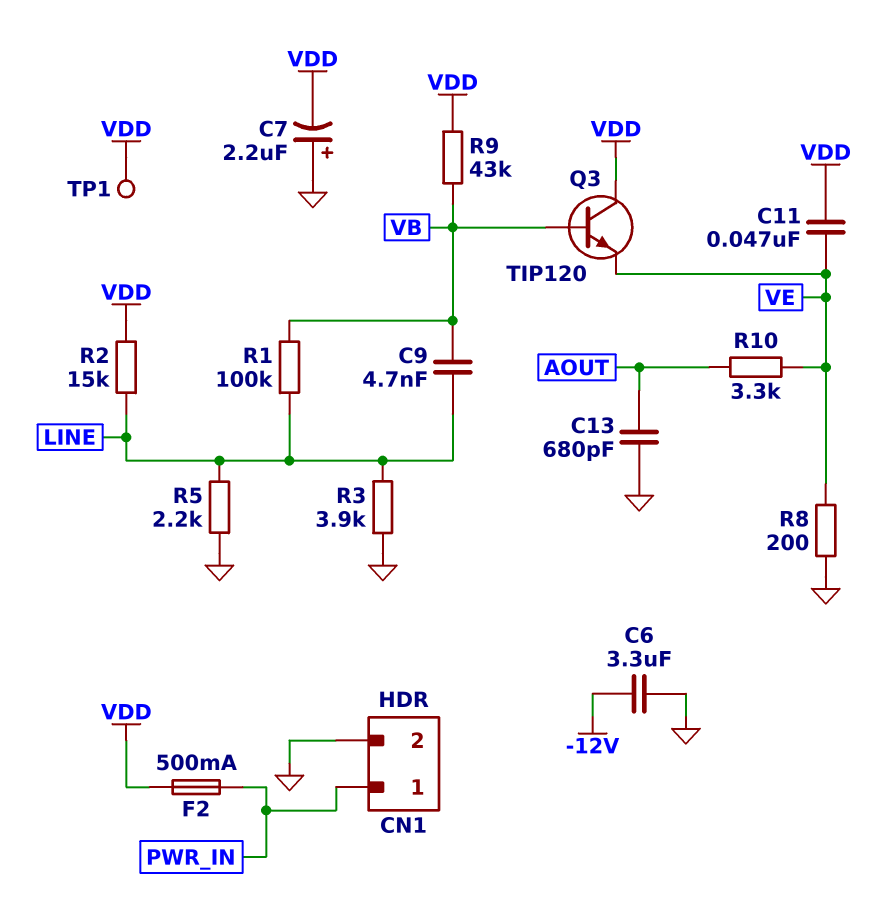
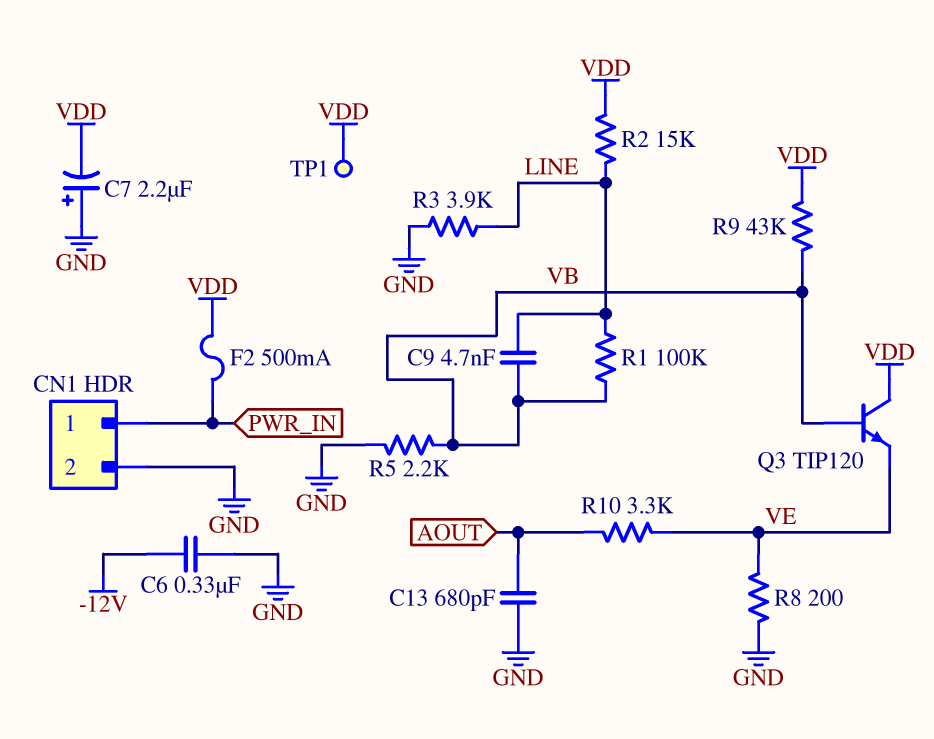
C6: 3.3uF (-12V, GND) -> 330nF (-12V, GND)
C11: 47nF (VDD, VE) -> none
R5: 2.2k (GND, LINE) -> 2.2k (GND, VB)

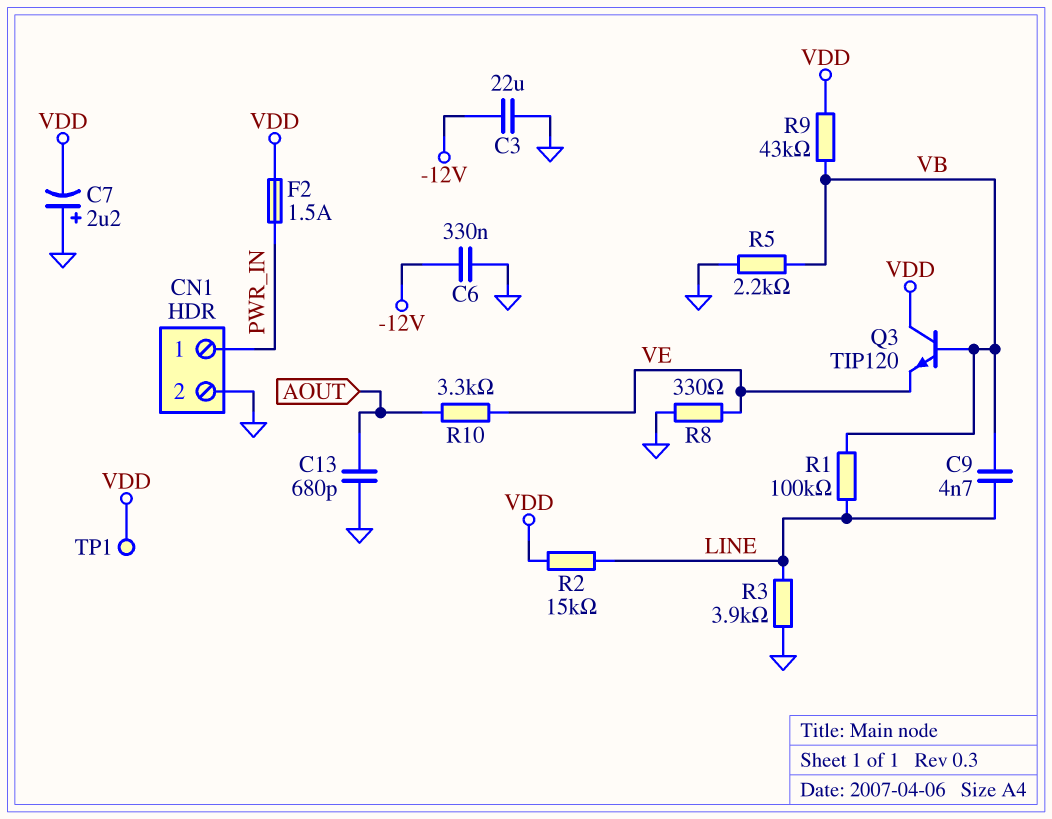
C3: none -> 22uF (-12V, GND)
F2: 500mA (PWR_IN, VDD) -> 1.5A (PWR_IN, VDD)
R8: 200 (GND, VE) -> 330 (GND, VE)

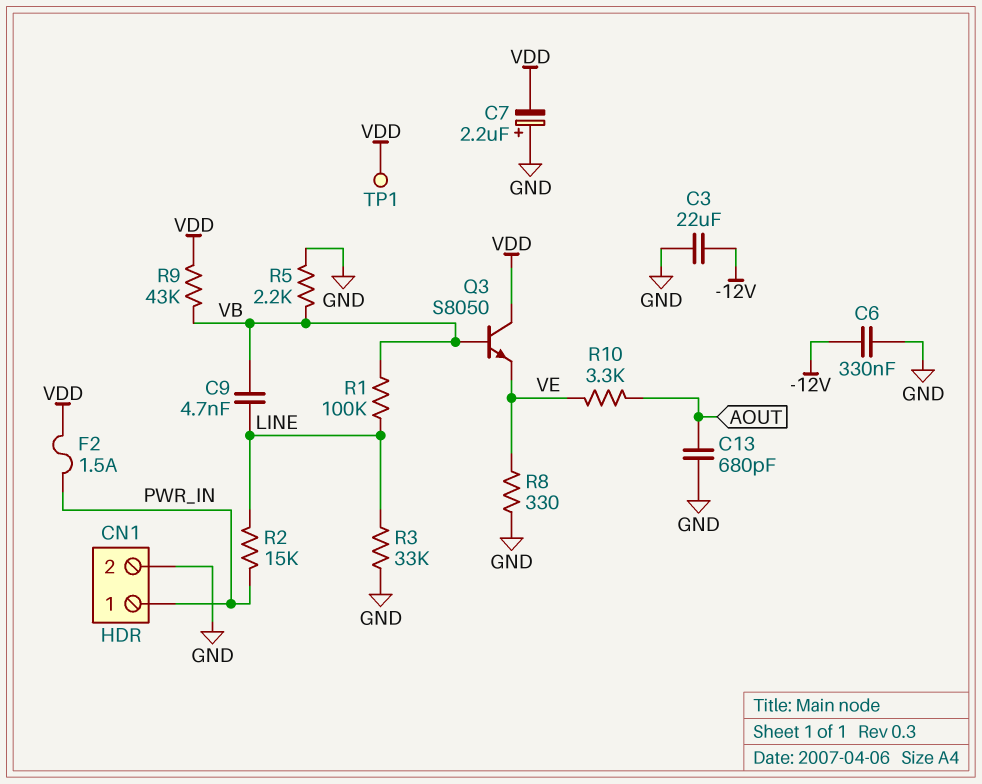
Q3: NPN TIP120 (B VB, C VDD, E VE) -> NPN S8050 (B VB, C VDD, E VE)
R2: 15k (LINE, VDD) -> 15k (LINE, PWR_IN)
R3: 3.9k (GND, LINE) -> 33k (GND, LINE)

